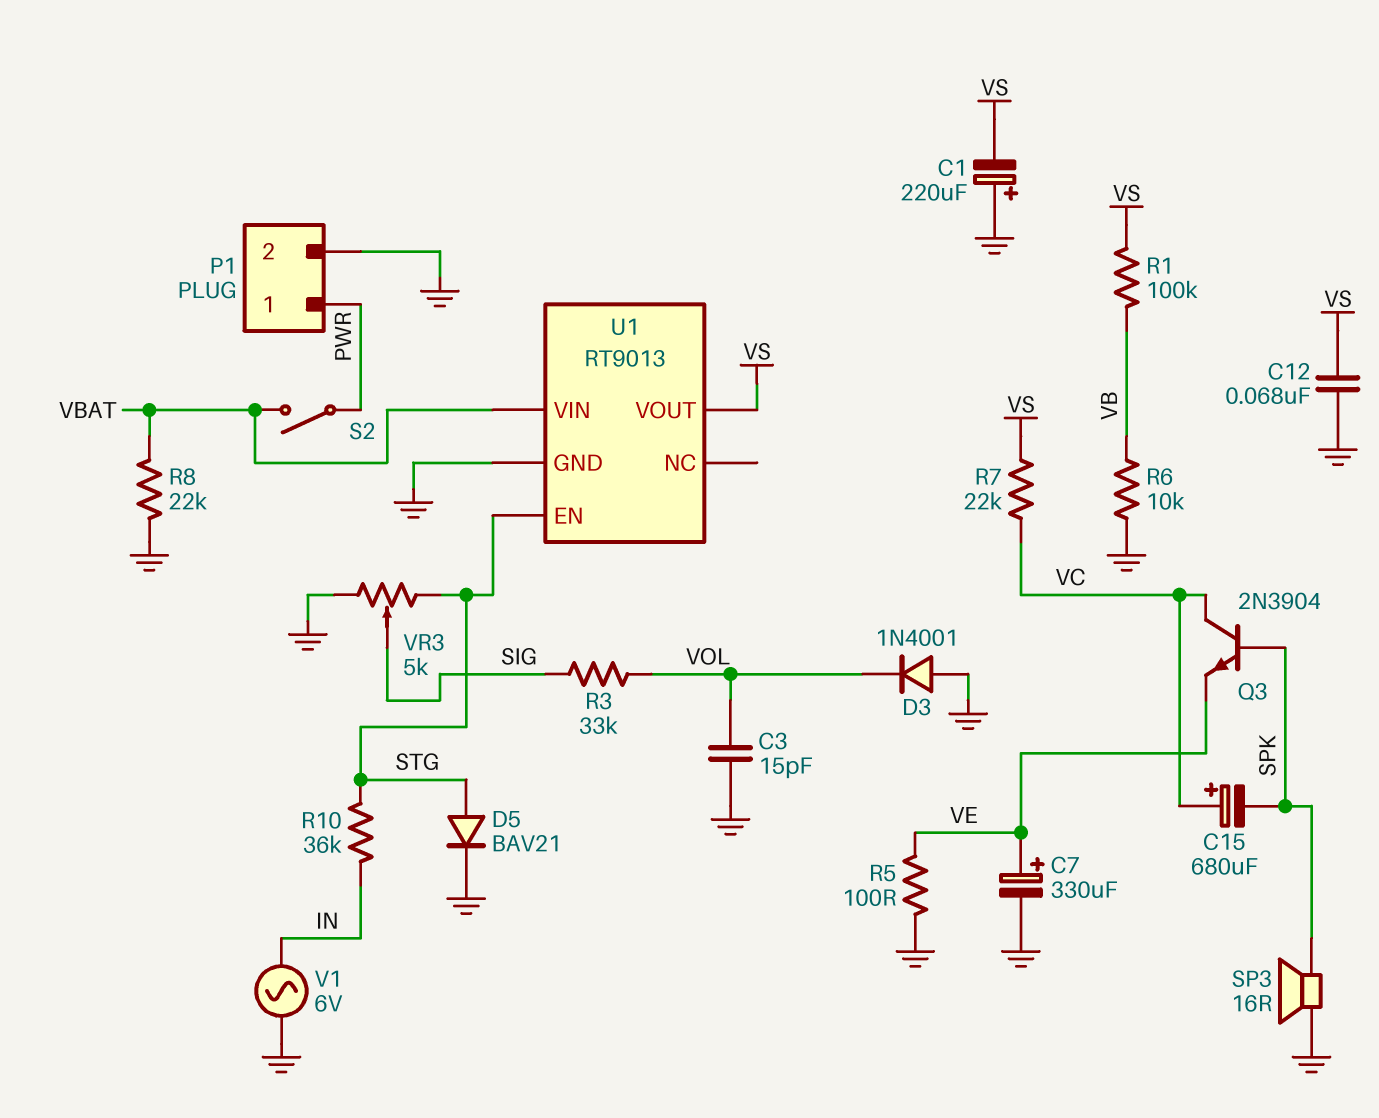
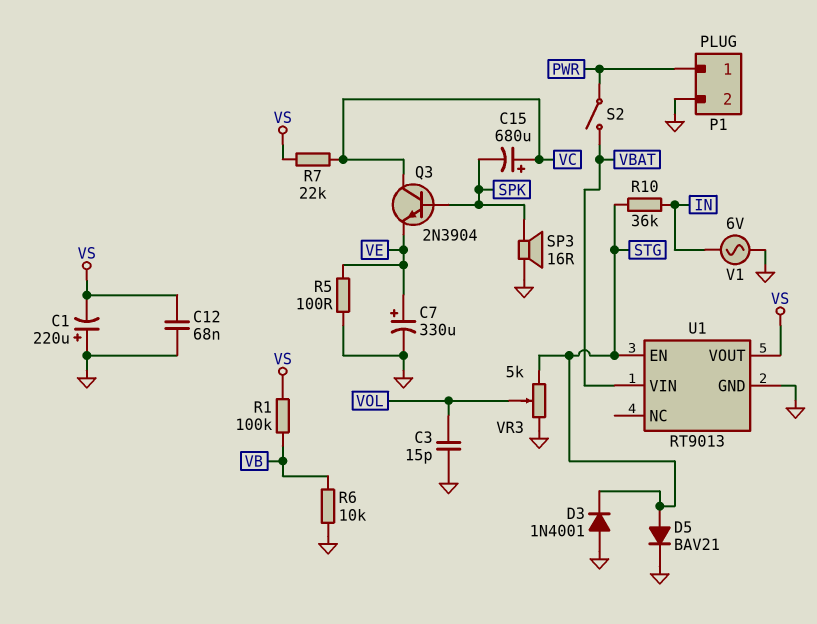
D3: diode 1N4001 (A GND, K VOL) -> diode 1N4001 (A GND, K STG)
R3: 33k (SIG, VOL) -> none
R8: 22k (GND, VBAT) -> none
VR3: 5k (GND, STG, wiper SIG) -> 5k (GND, STG, wiper VOL)

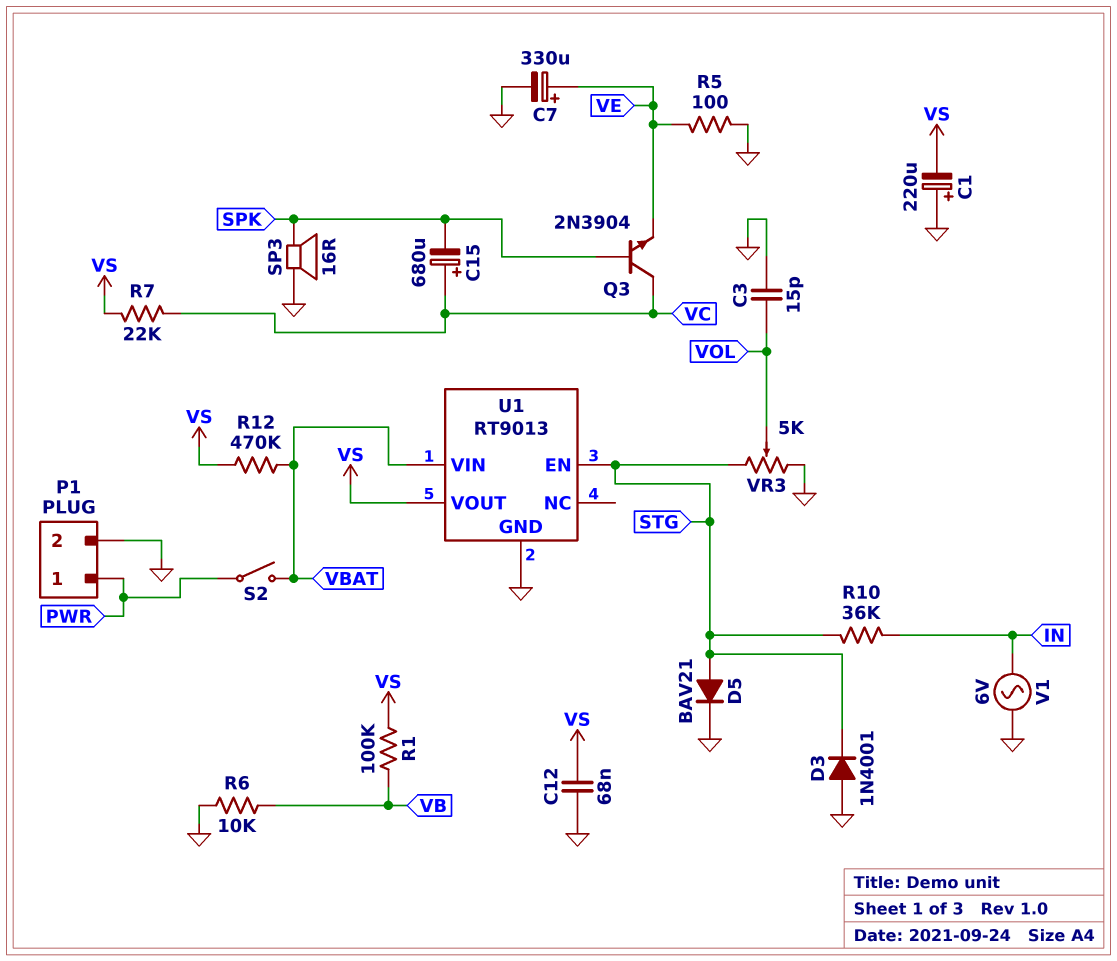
R12: none -> 470k (VBAT, VS)

